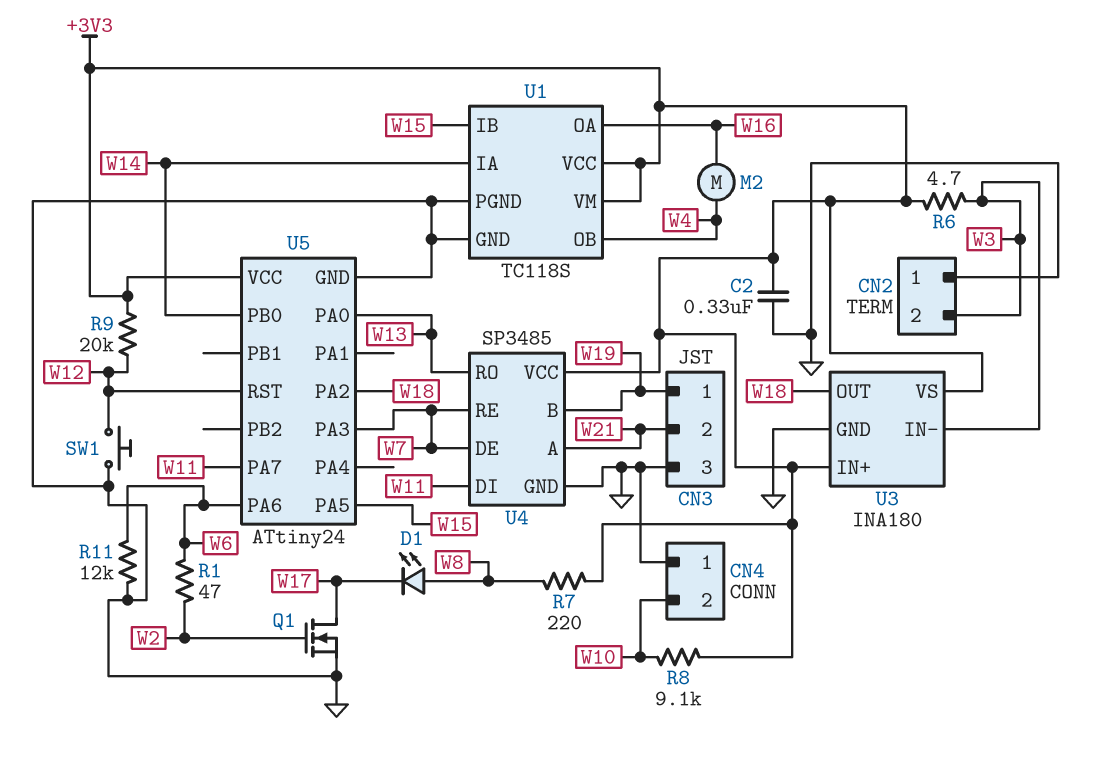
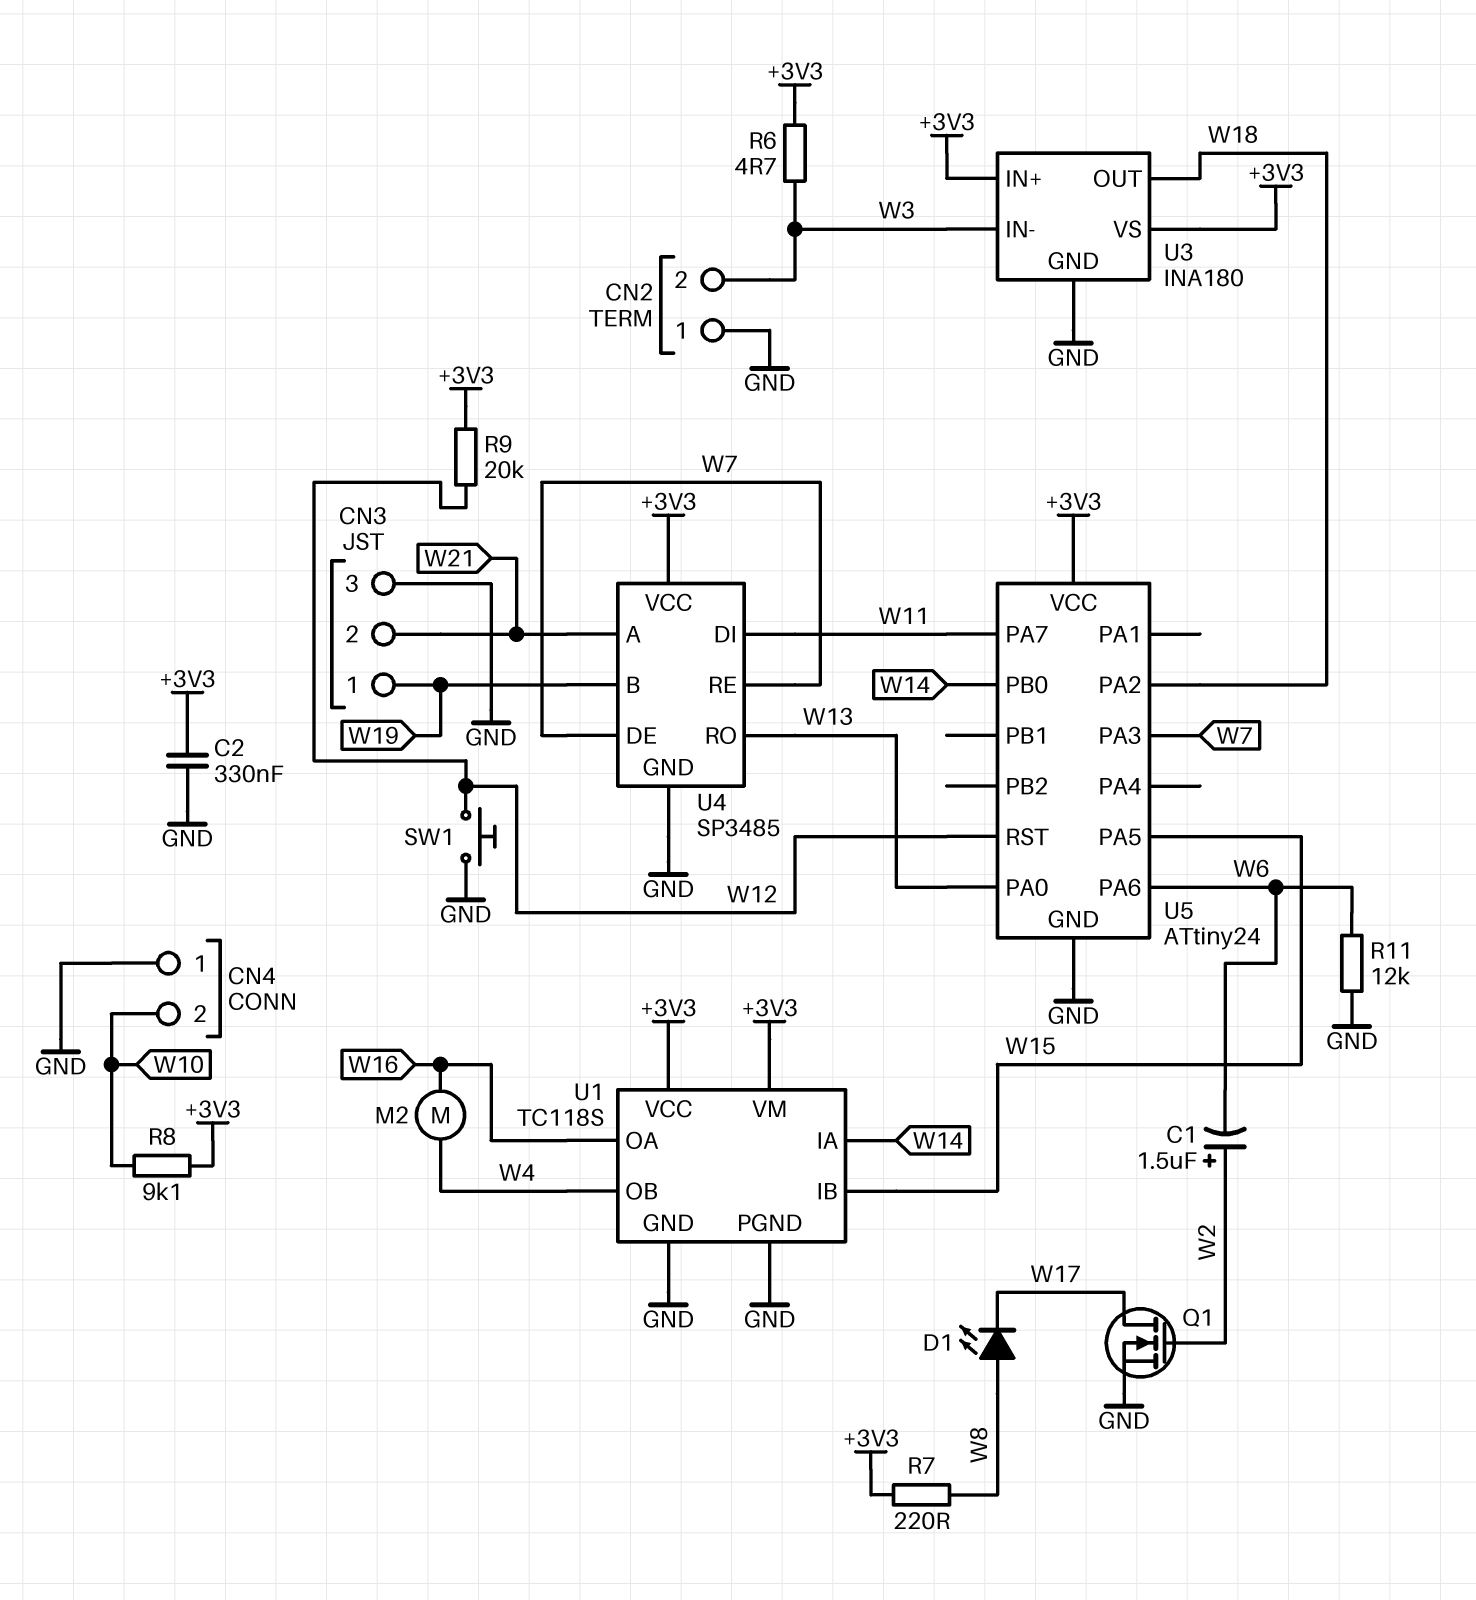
C1: none -> 1.5uF (plus W2, minus W6)
R1: 47 (W2, W6) -> none

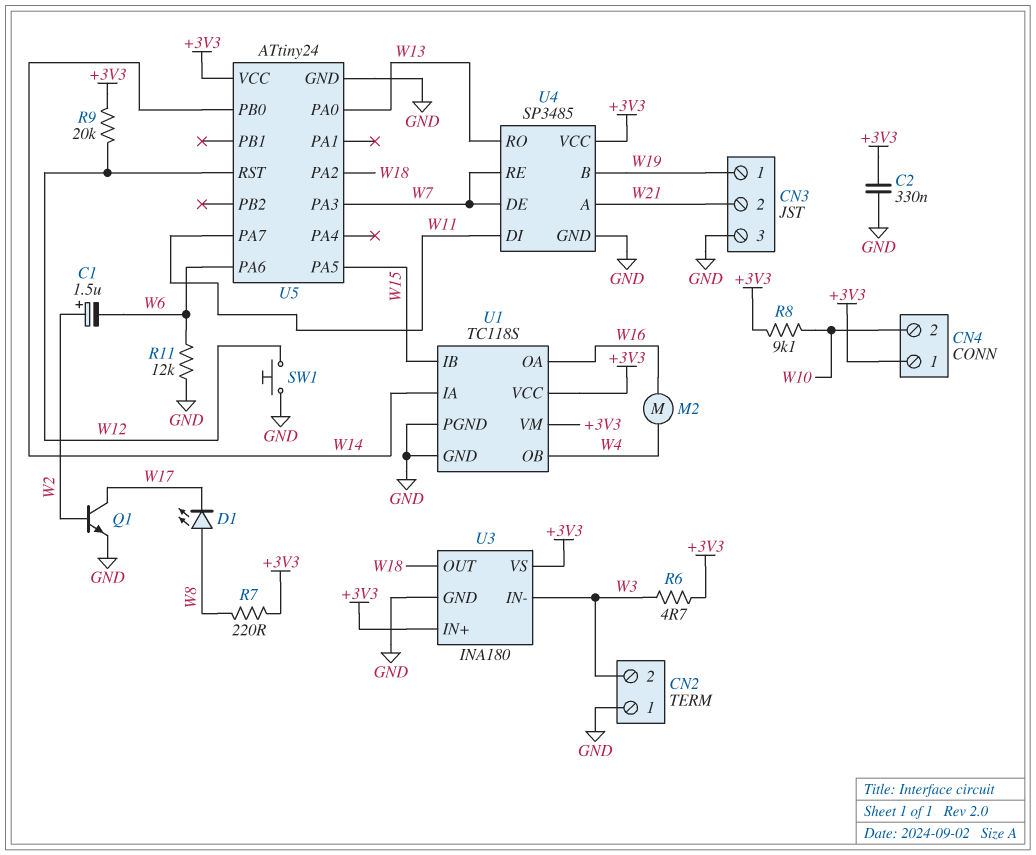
CN4 pin 1: GND -> +3V3
Q1: NMOS (G W2, D W17, S GND) -> NPN (B W2, C W17, E GND)

